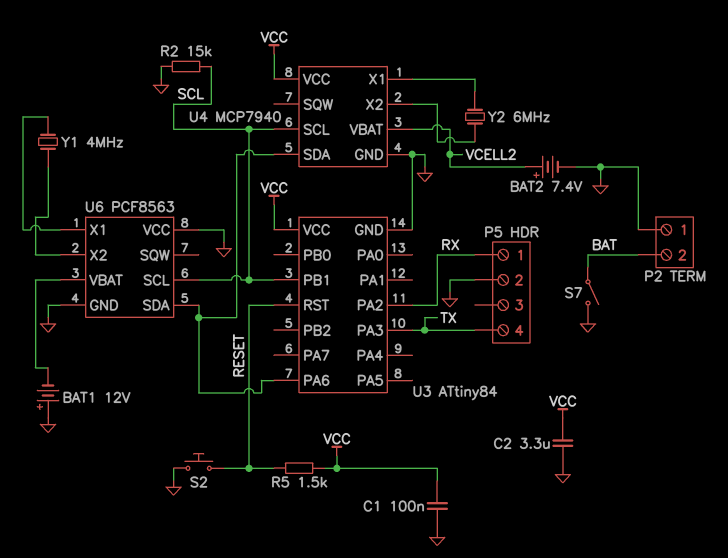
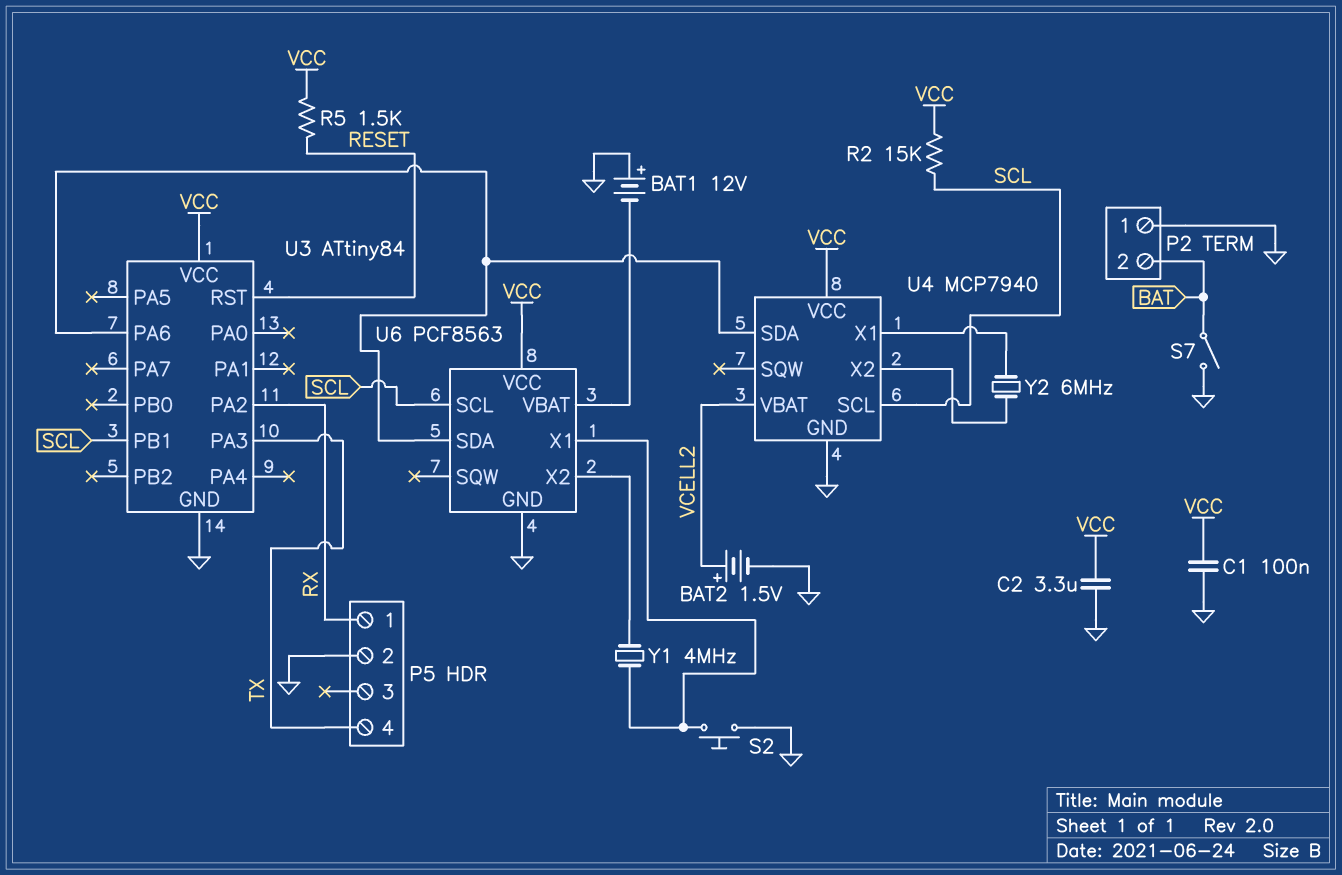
BAT2: 7.4V (plus VCELL2, minus GND) -> 1.5V (plus VCELL2, minus GND)
R2: 15k (GND, SCL) -> 15k (SCL, VCC)
S2: button (GND, RESET) -> button (GND, U6/X1)
U6 pin VCC: GND -> VCC

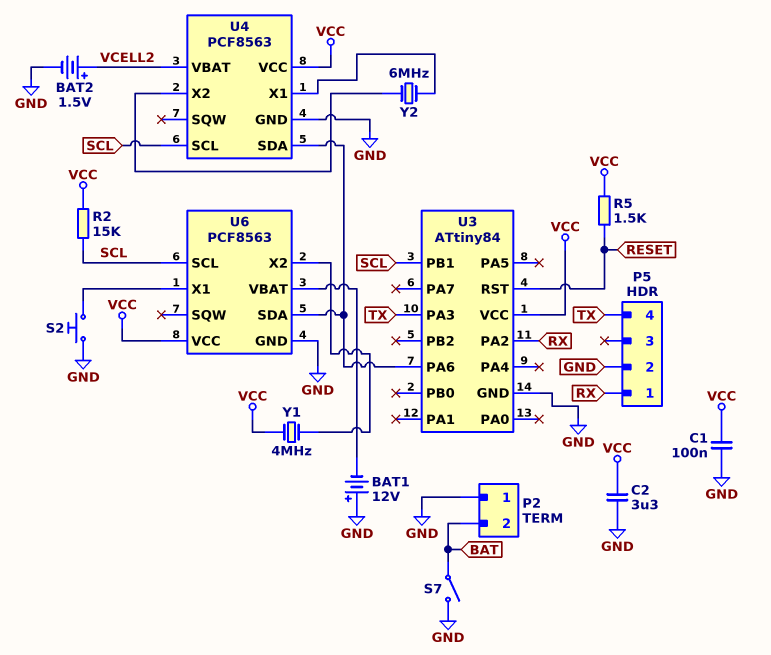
U4: MCP7940 -> PCF8563
Y1: 4MHz (U6/X1, U6/X2) -> 4MHz (U6/X2, VCC)

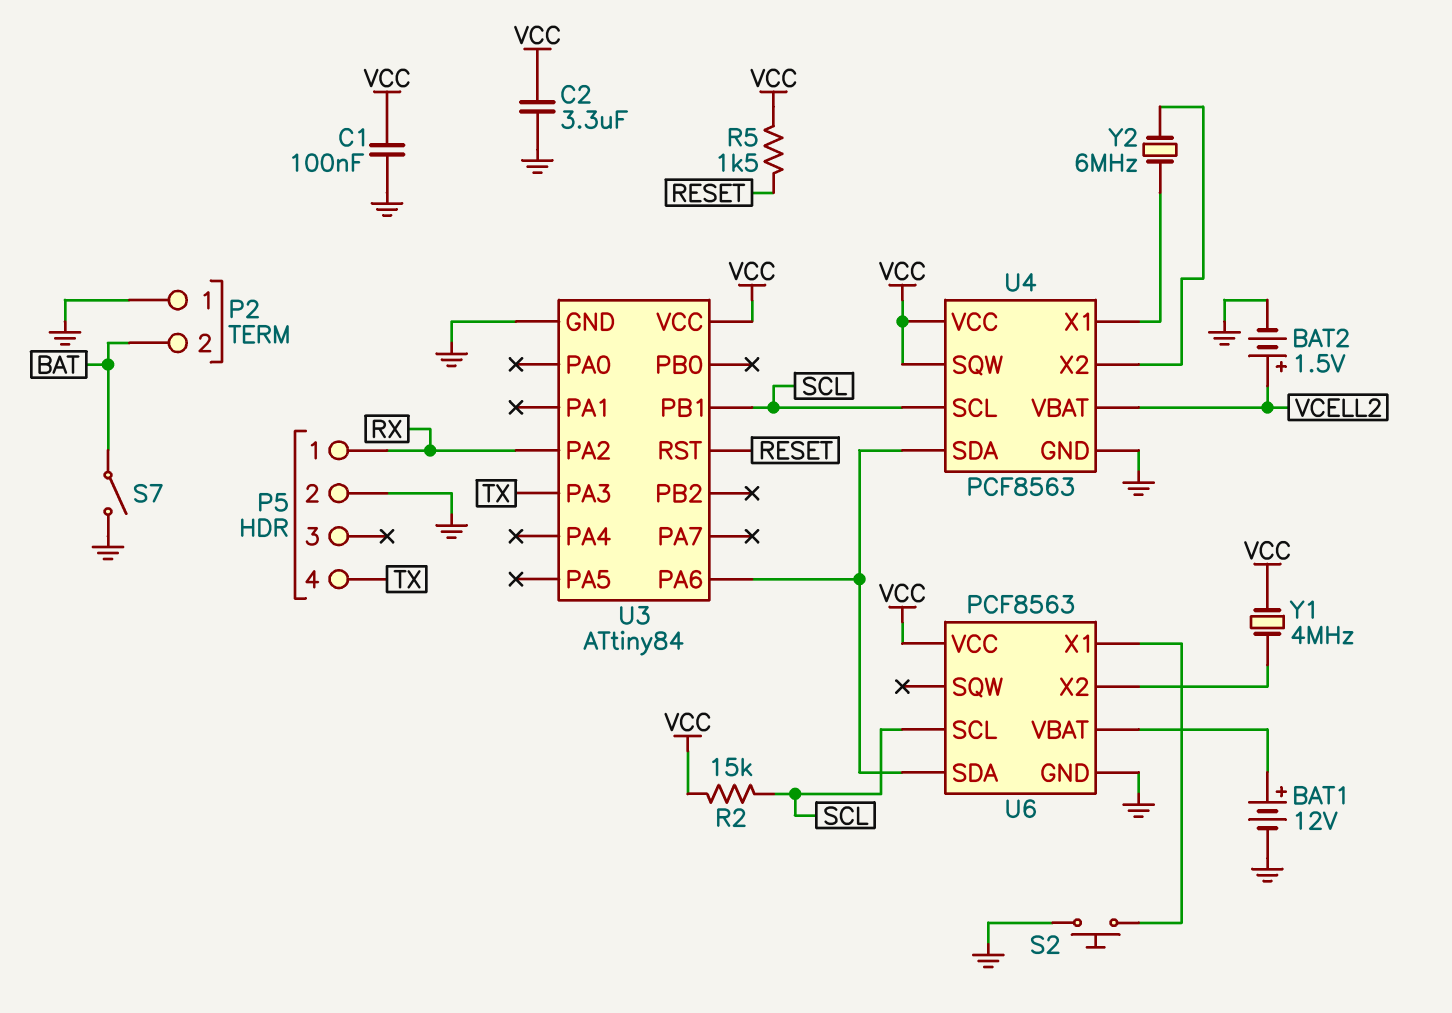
BAT1: 12V (plus GND, minus U6/VBAT) -> 12V (plus U6/VBAT, minus GND)
U4 pin SQW: none -> VCC

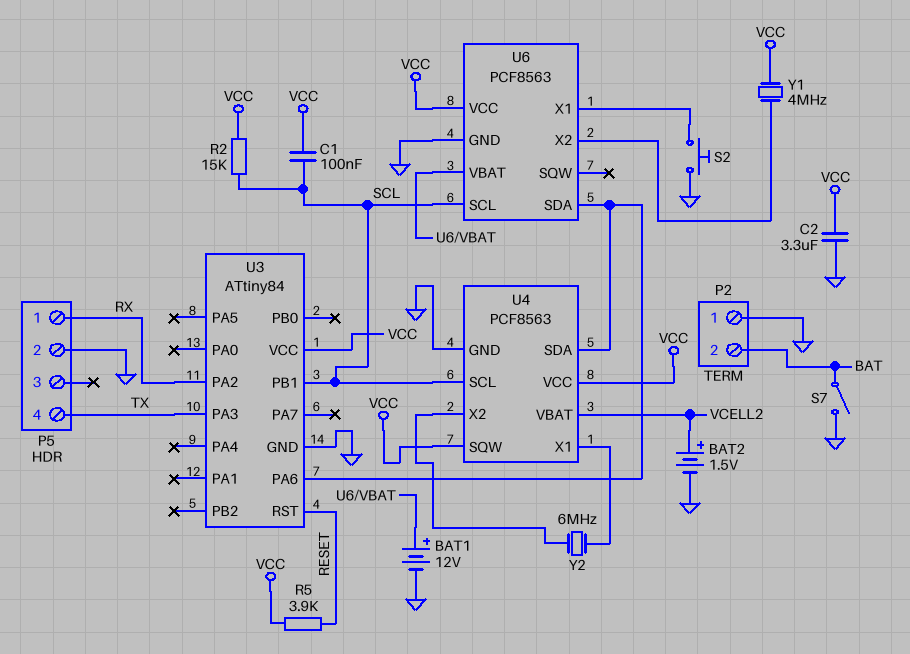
C1: 100nF (GND, VCC) -> 100nF (SCL, VCC)
R5: 1.5k (RESET, VCC) -> 3.9k (RESET, VCC)

